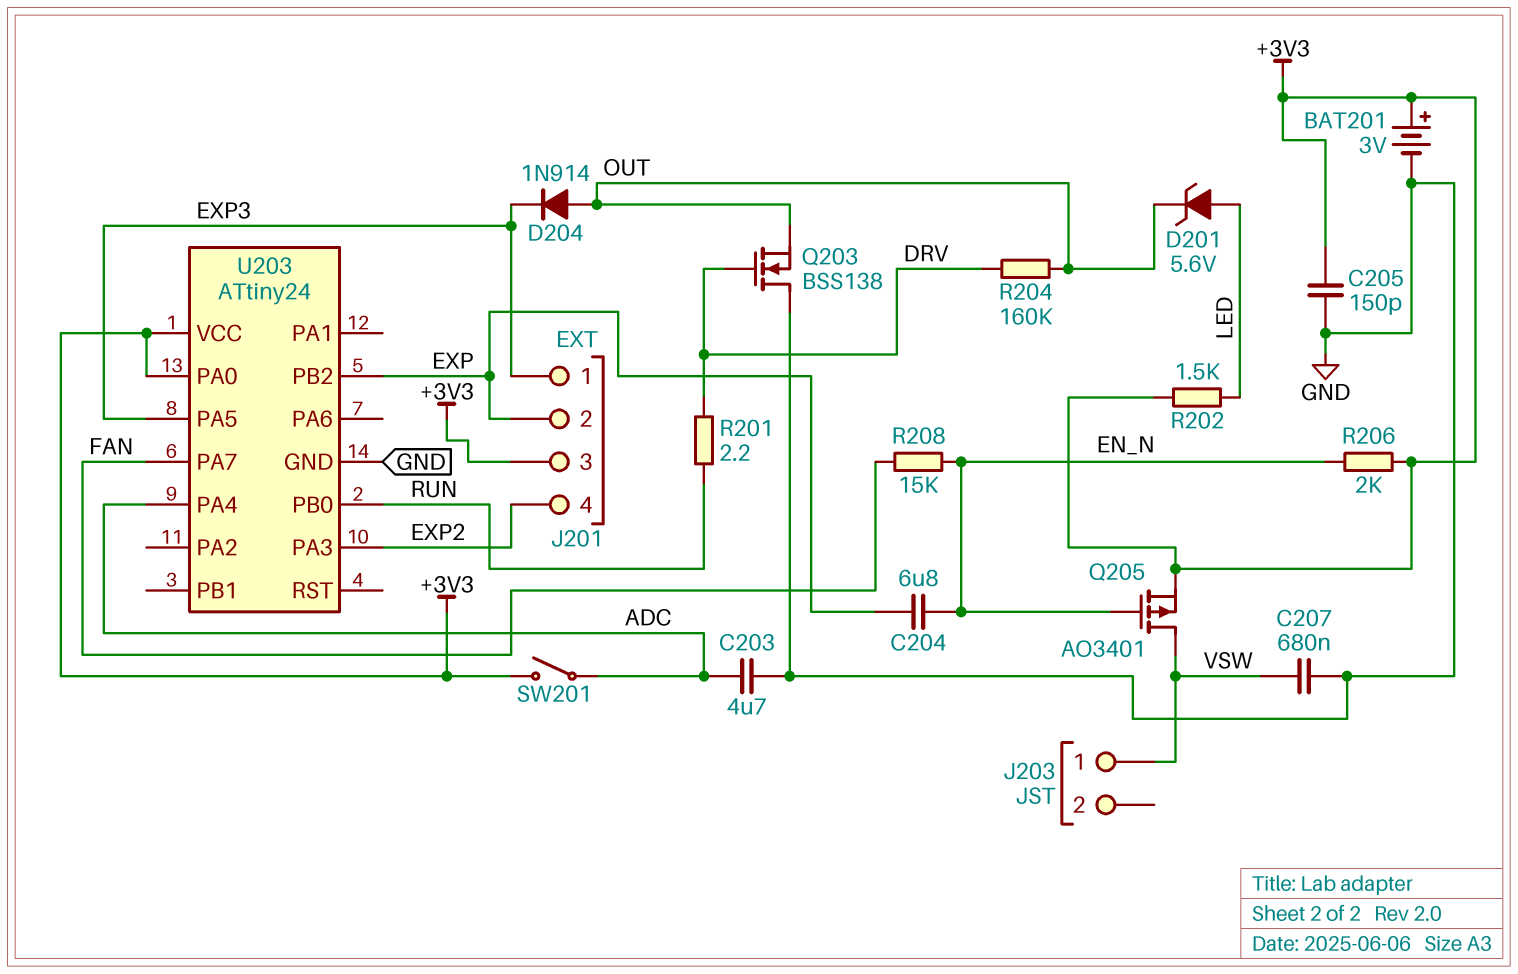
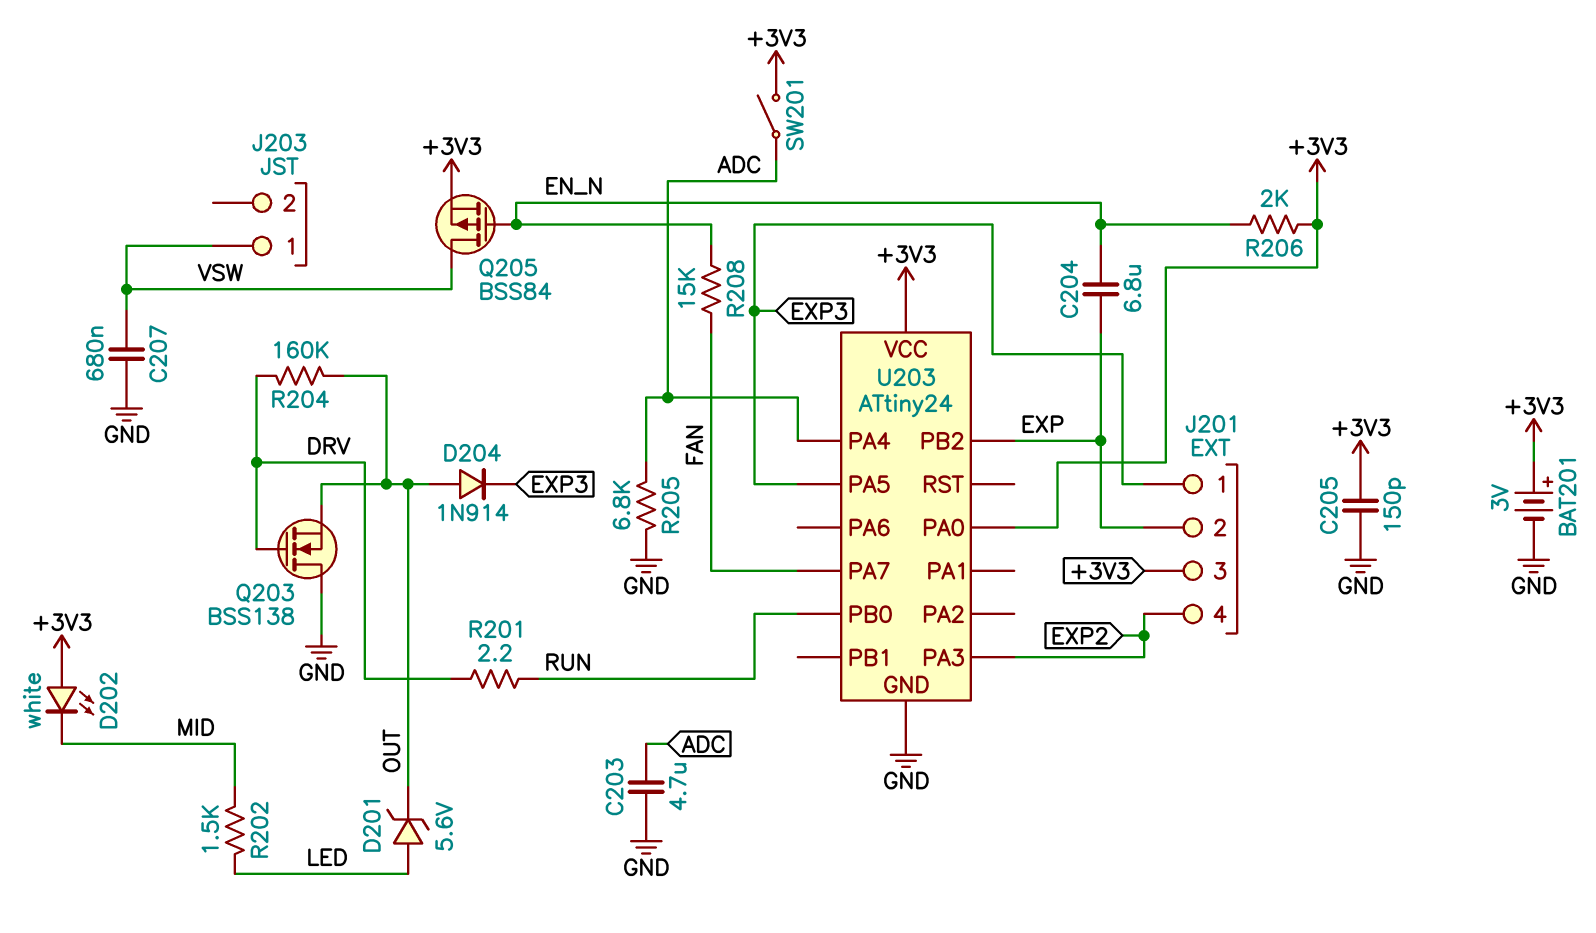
D202: none -> LED white (A +3V3, K MID)
Q205: PMOS AO3401 (G EN_N, D VSW, S +3V3) -> PMOS BSS84 (G EN_N, D VSW, S +3V3)
R202: 1.5k (+3V3, LED) -> 1.5k (LED, MID)
R205: none -> 6.8k (ADC, GND)

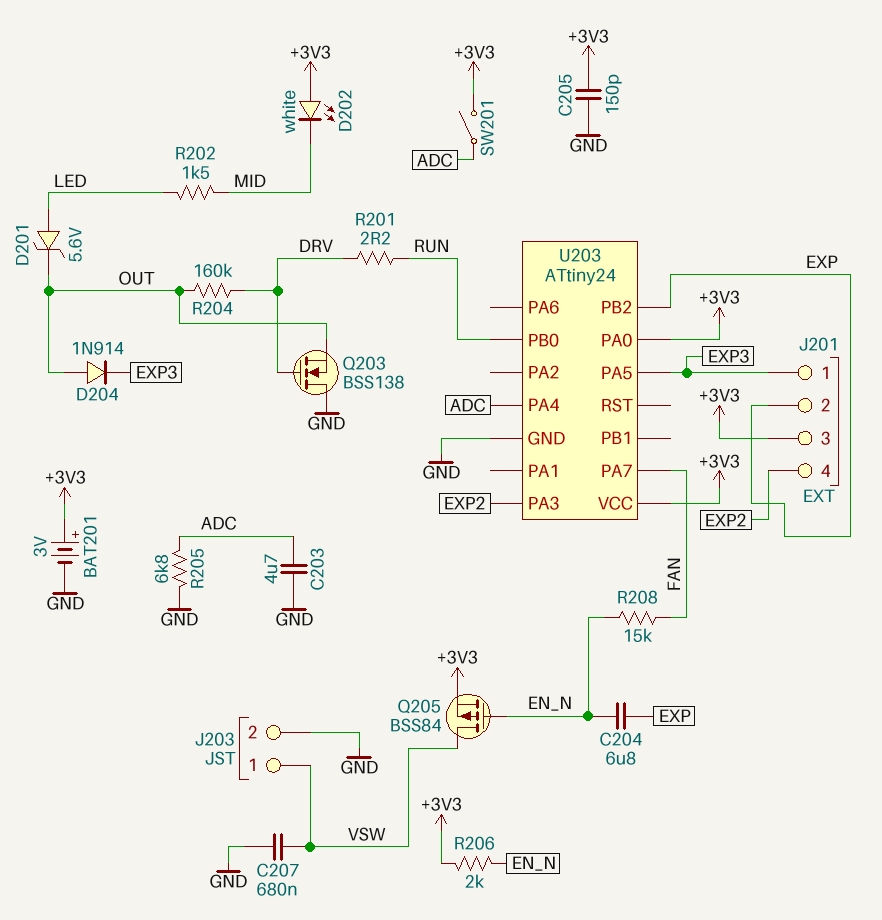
J203 pin 2: none -> GND

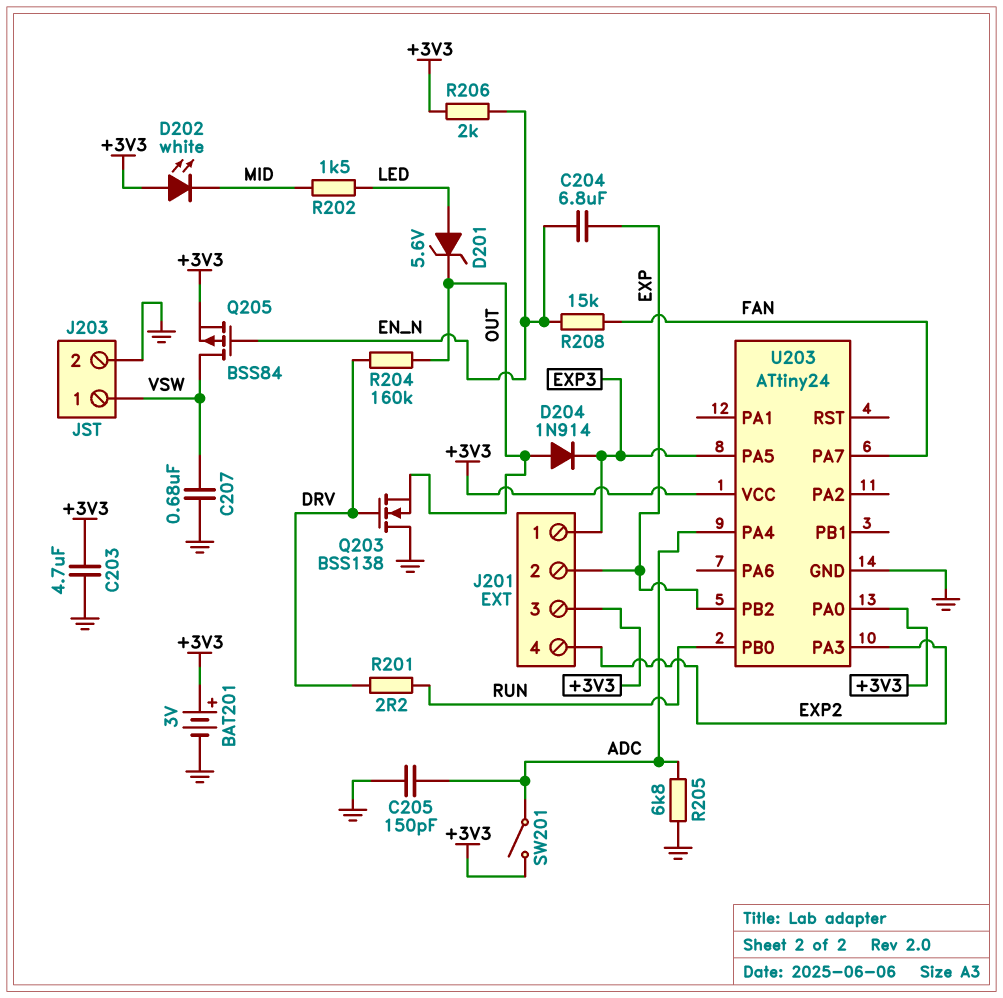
C203: 4.7uF (ADC, GND) -> 4.7uF (+3V3, GND)
C205: 150pF (+3V3, GND) -> 150pF (ADC, GND)

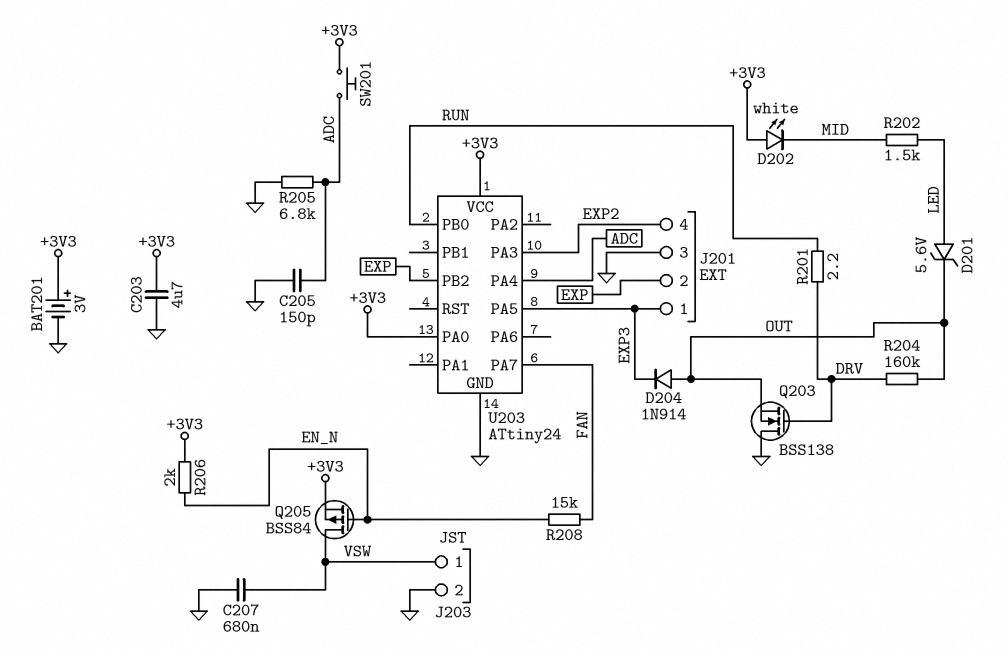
C204: 6.8uF (EN_N, EXP) -> none
J201 pin 3: +3V3 -> GND
SW201: switch (+3V3, ADC) -> button (+3V3, ADC)

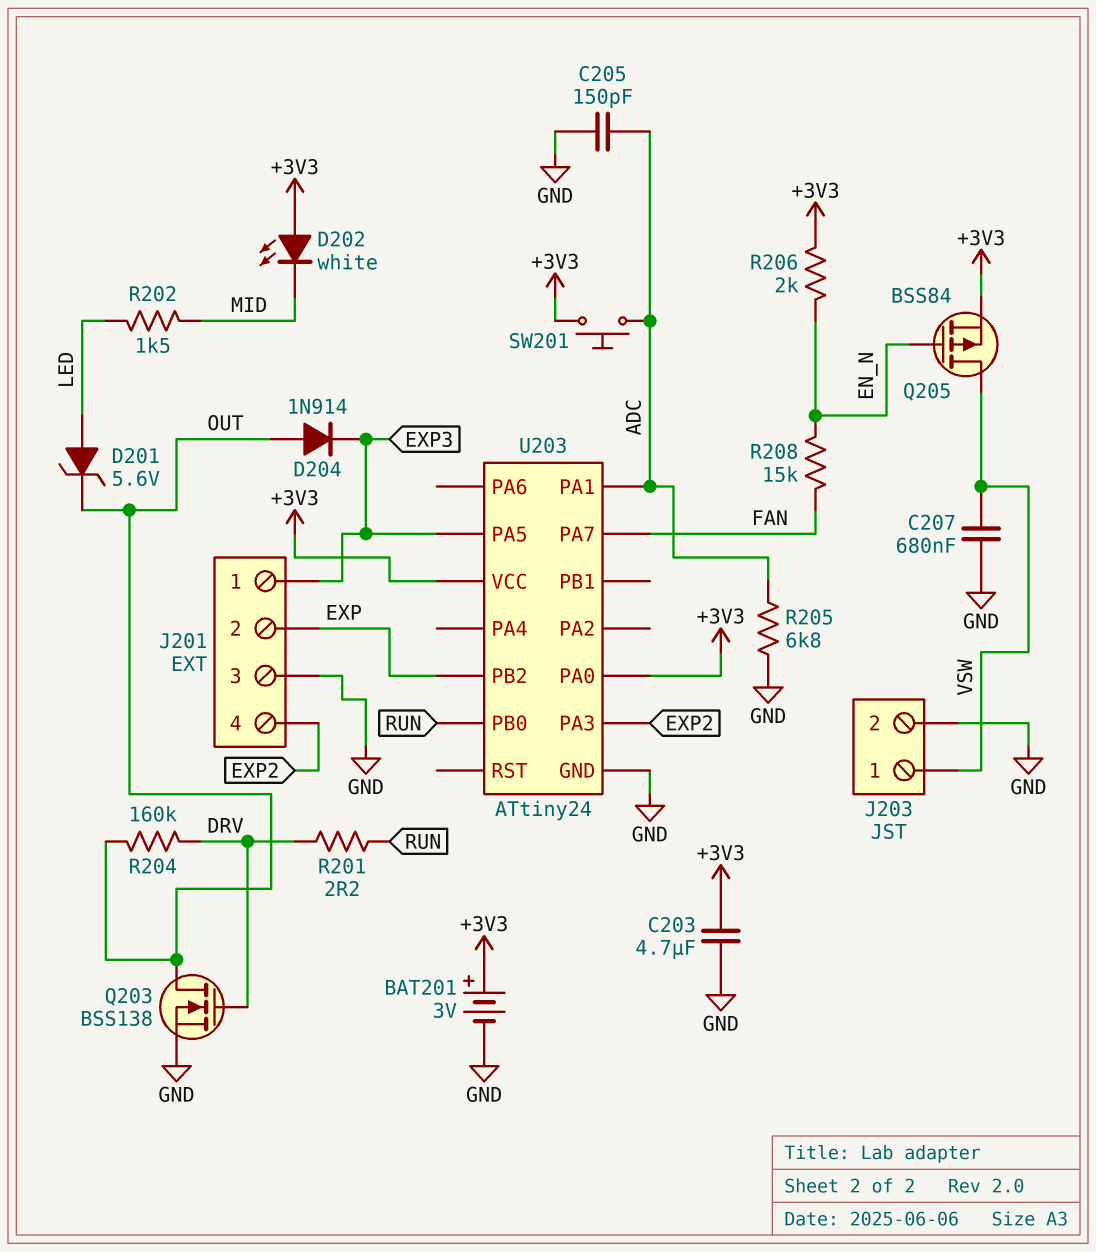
Q203: NMOS BSS138 (G DRV, D GND, S OUT) -> NMOS BSS138 (G DRV, D OUT, S GND)
U203 pin PA1: none -> ADC
U203 pin PA4: ADC -> none

